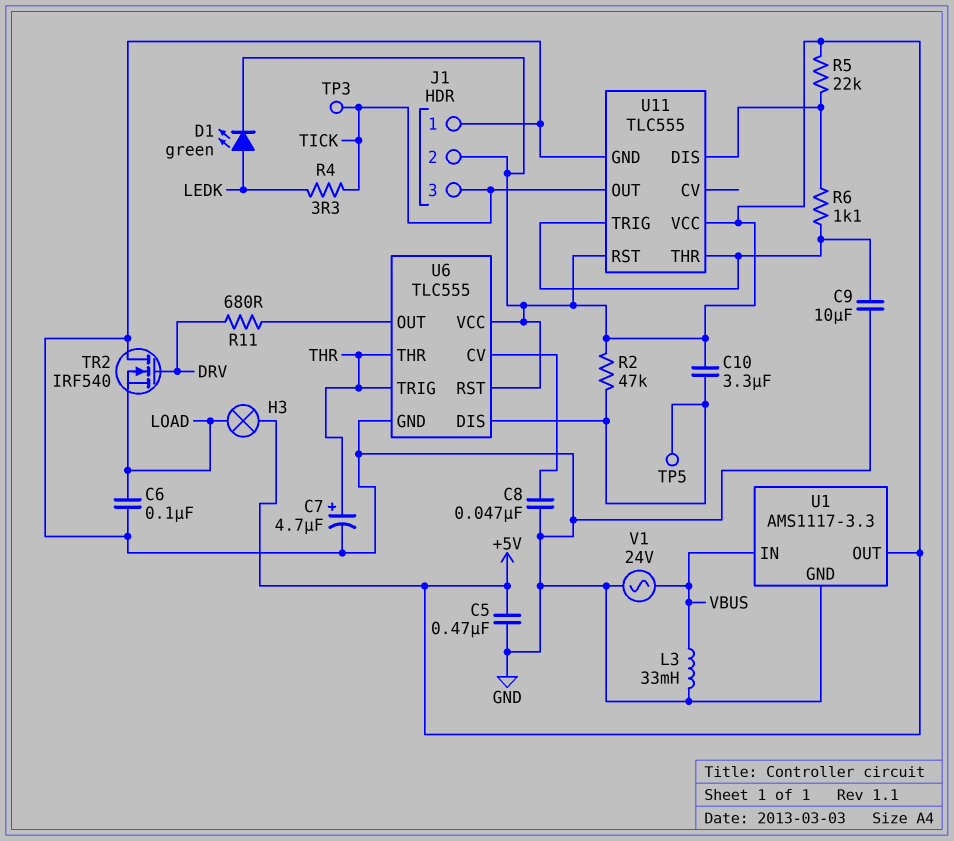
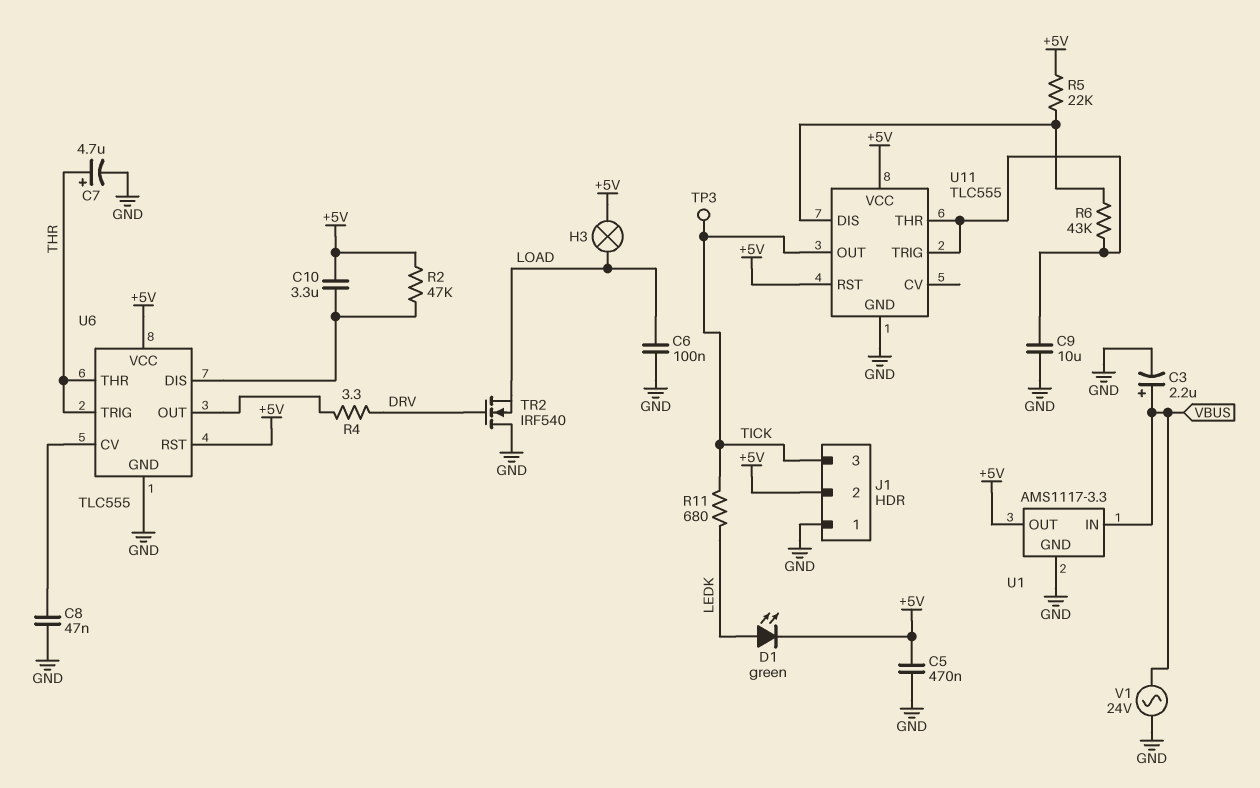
C3: none -> 2.2uF (plus VBUS, minus GND)
L3: 33mH (GND, VBUS) -> none
R4: 3.3 (LEDK, TICK) -> 3.3 (DRV, U6/OUT)
R6: 1.1k (U11/DIS, U11/THR) -> 43k (U11/DIS, U11/THR)
R11: 680 (DRV, U6/OUT) -> 680 (LEDK, TICK)
TP5: test point (U6/DIS) -> none

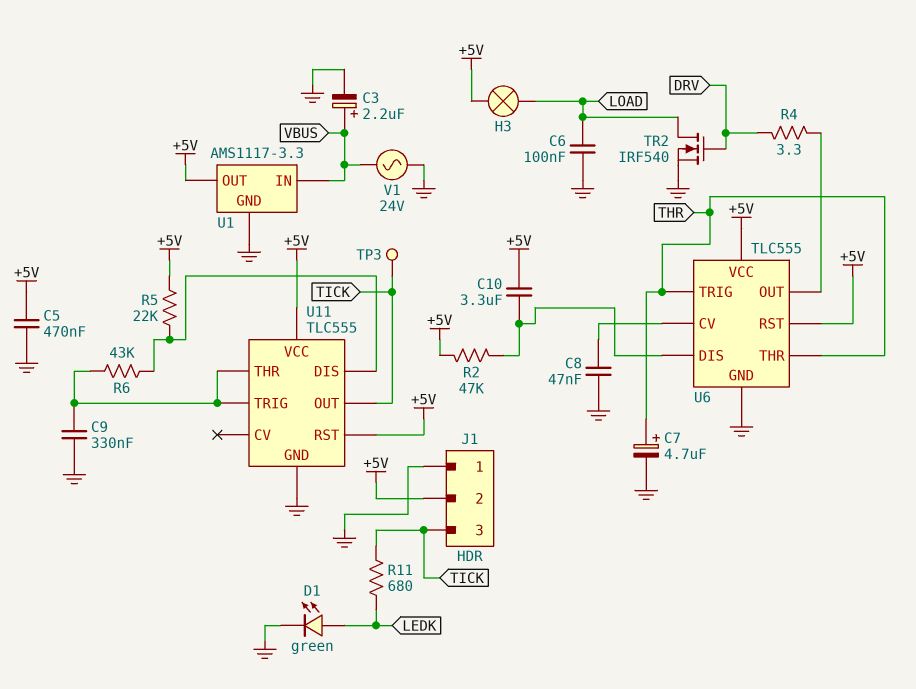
C9: 10uF (GND, U11/THR) -> 330nF (GND, U11/THR)
D1: LED green (A LEDK, K +5V) -> LED green (A LEDK, K GND)
TR2: NMOS IRF540 (G DRV, D GND, S LOAD) -> NMOS IRF540 (G DRV, D LOAD, S GND)

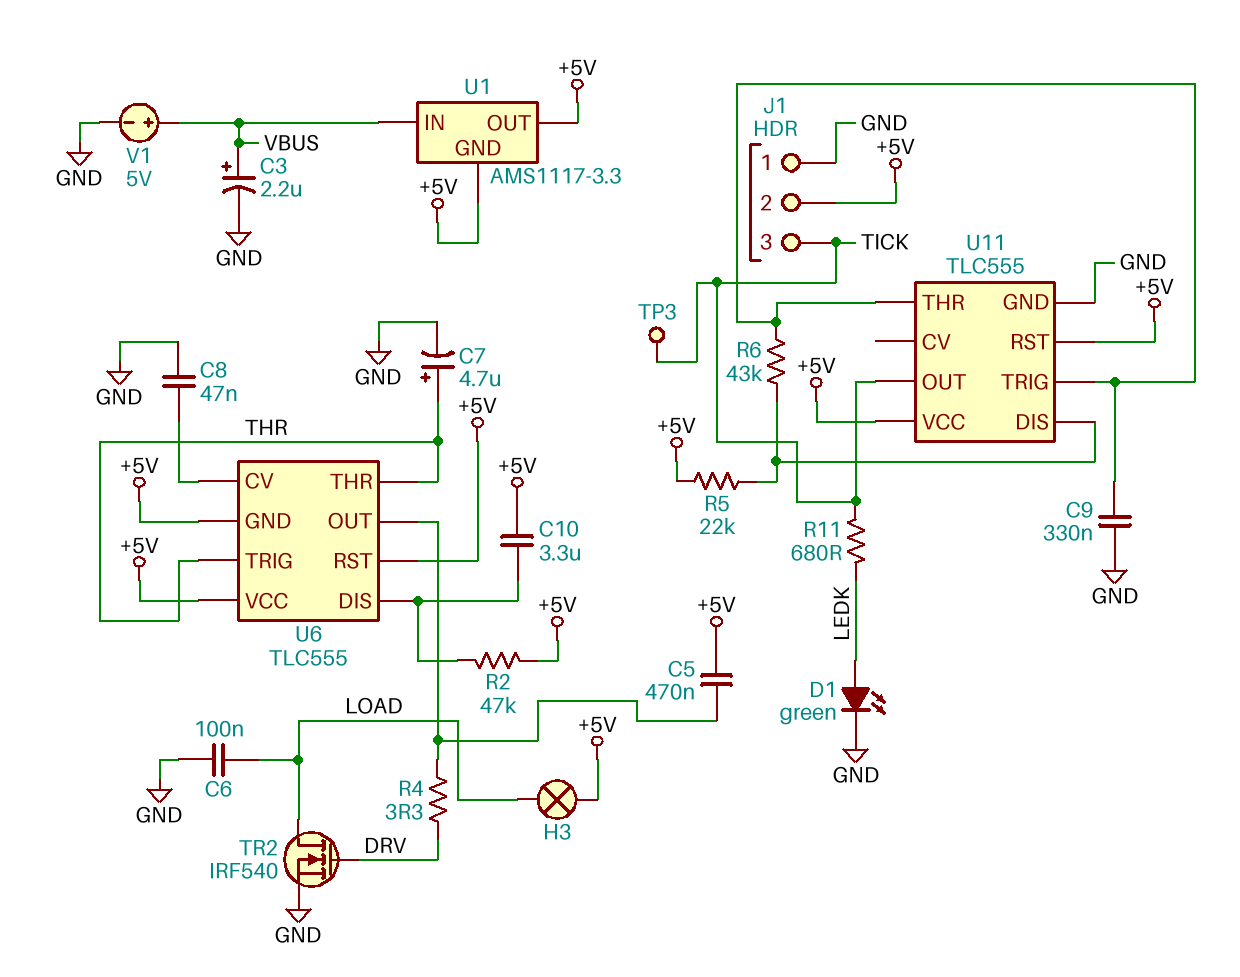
C5: 470nF (+5V, GND) -> 470nF (+5V, U6/OUT)
U1 pin GND: GND -> +5V
U6 pin GND: GND -> +5V
V1: AC 24V (GND, VBUS) -> 5V (plus VBUS, minus GND)

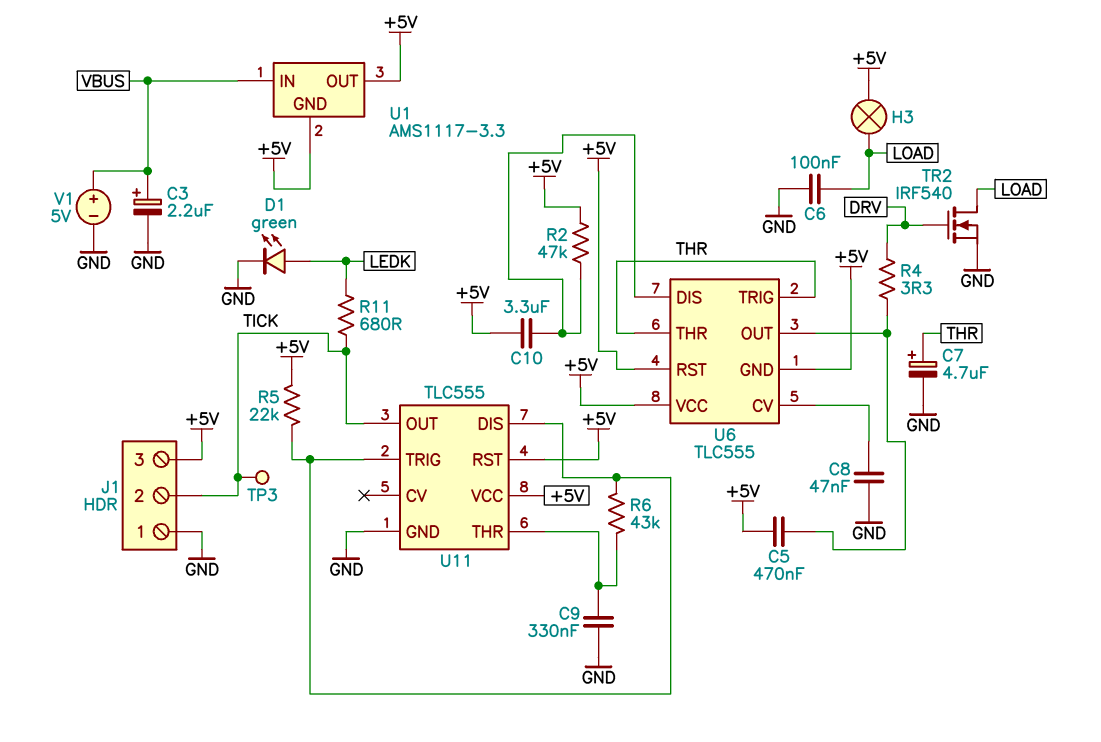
J1 pin 2: +5V -> TICK
J1 pin 3: TICK -> +5V
U11 pin TRIG: U11/THR -> U11/DIS

